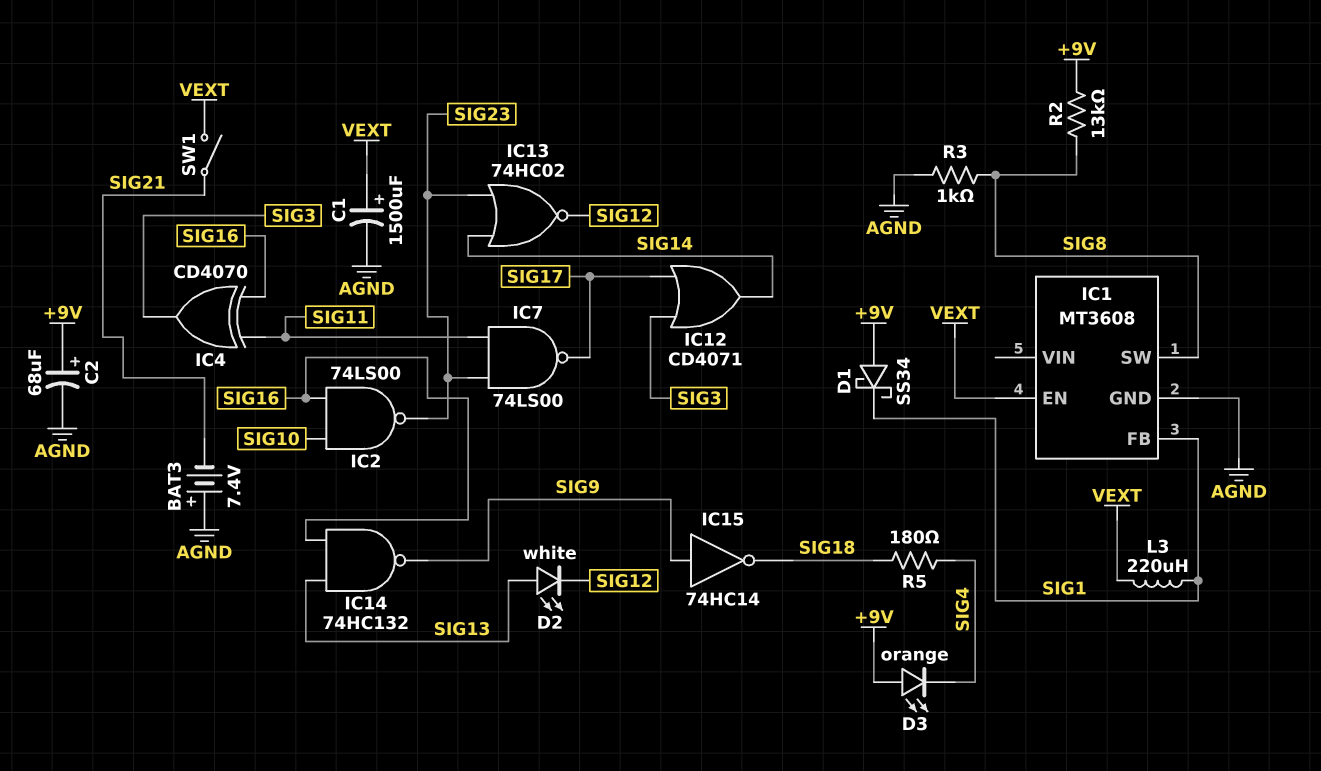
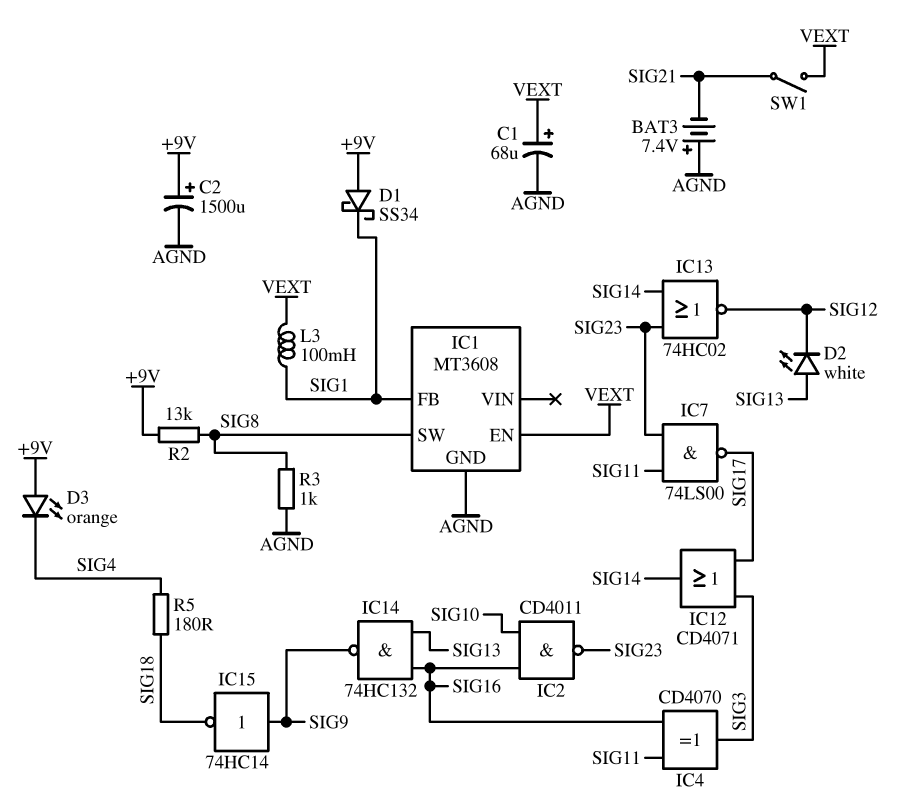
C1: 1500uF (plus VEXT, minus AGND) -> 68uF (plus VEXT, minus AGND)
C2: 68uF (plus +9V, minus AGND) -> 1500uF (plus +9V, minus AGND)
IC2: NAND 74LS00 (in SIG10, in SIG16, out SIG23) -> NAND CD4011 (in SIG10, in SIG16, out SIG23)
L3: 220uH (SIG1, VEXT) -> 100mH (SIG1, VEXT)

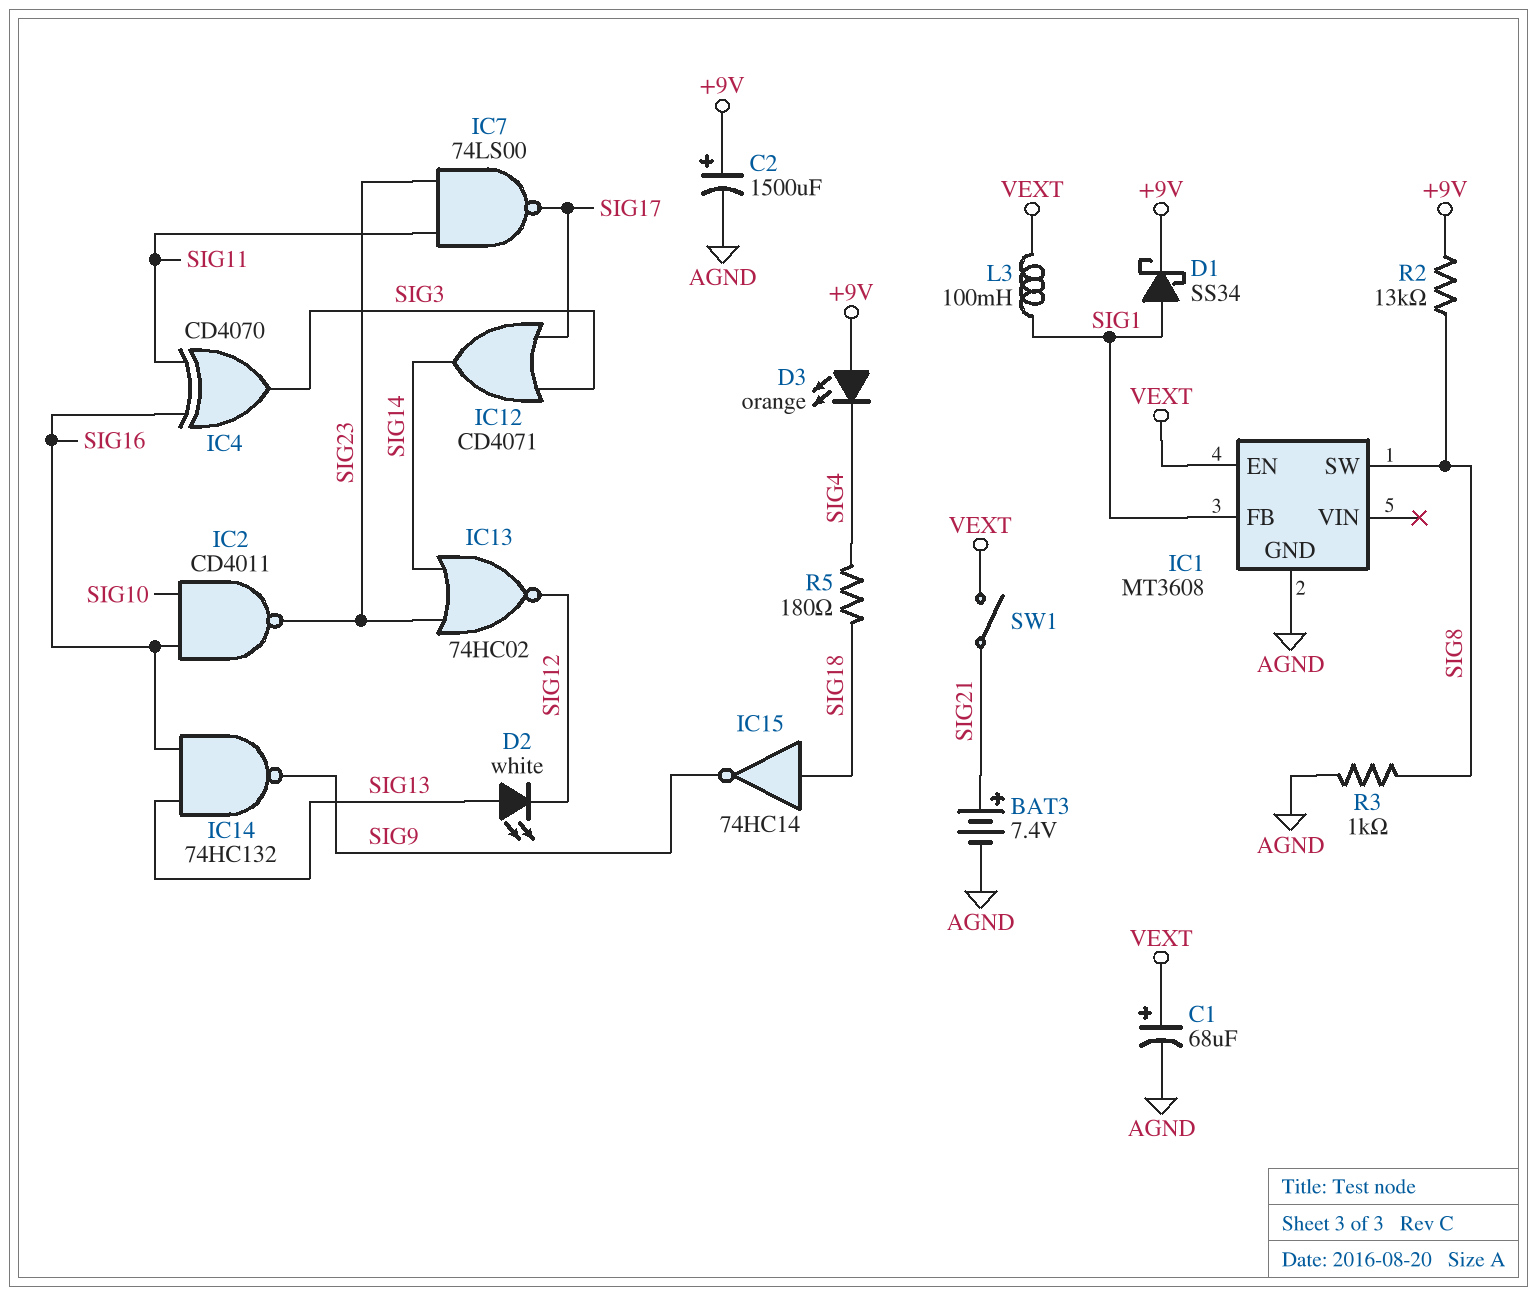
BAT3: 7.4V (plus AGND, minus SIG21) -> 7.4V (plus SIG21, minus AGND)
D1: schottky SS34 (A +9V, K SIG1) -> schottky SS34 (A SIG1, K +9V)
IC15: NOT 74HC14 (in SIG9, out SIG18) -> NOT 74HC14 (in SIG18, out SIG9)

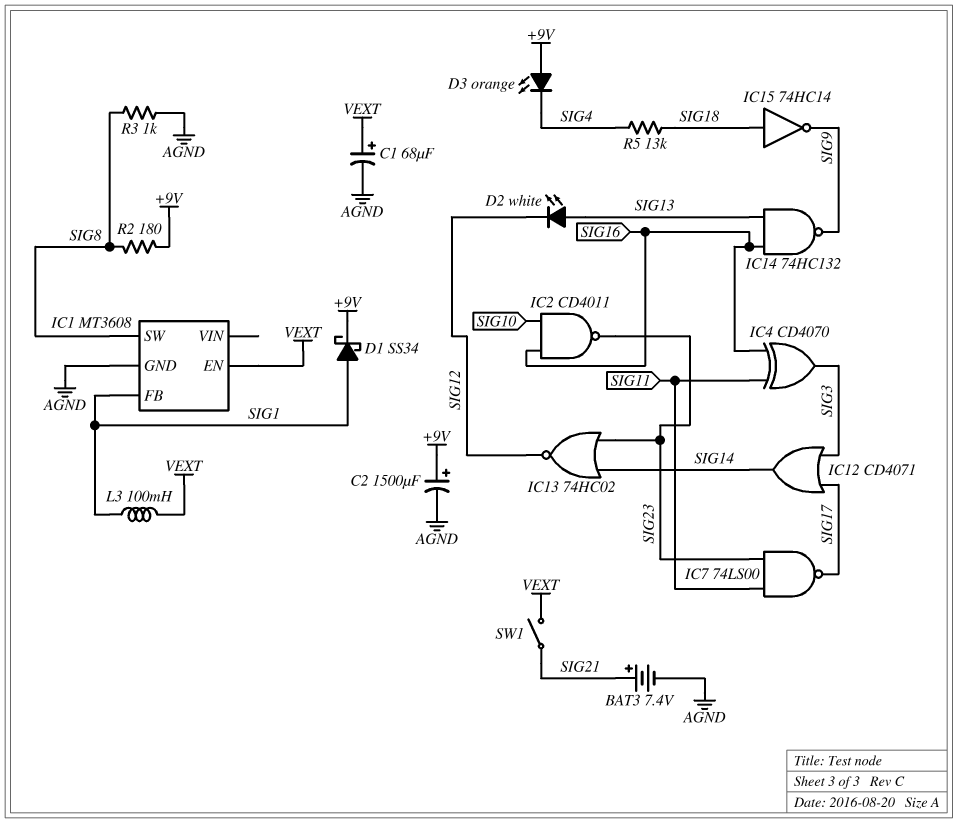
R2: 13k (+9V, SIG8) -> 180 (+9V, SIG8)
R5: 180 (SIG4, SIG18) -> 13k (SIG4, SIG18)

